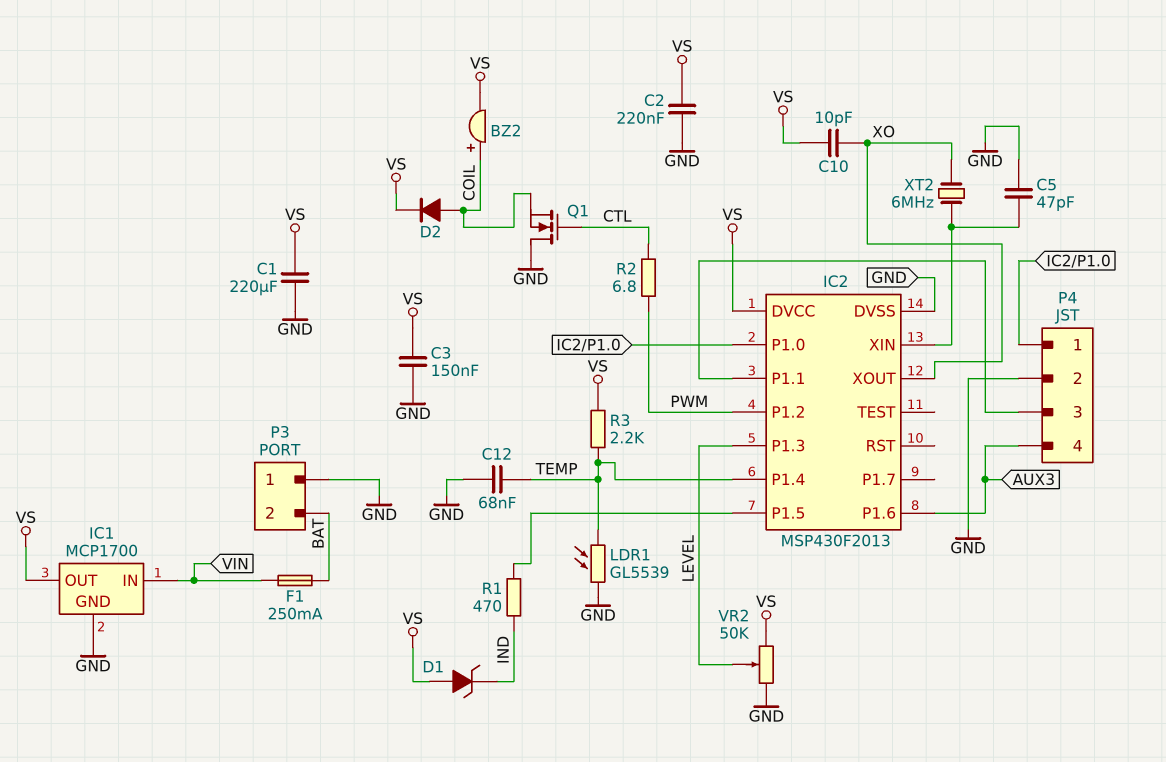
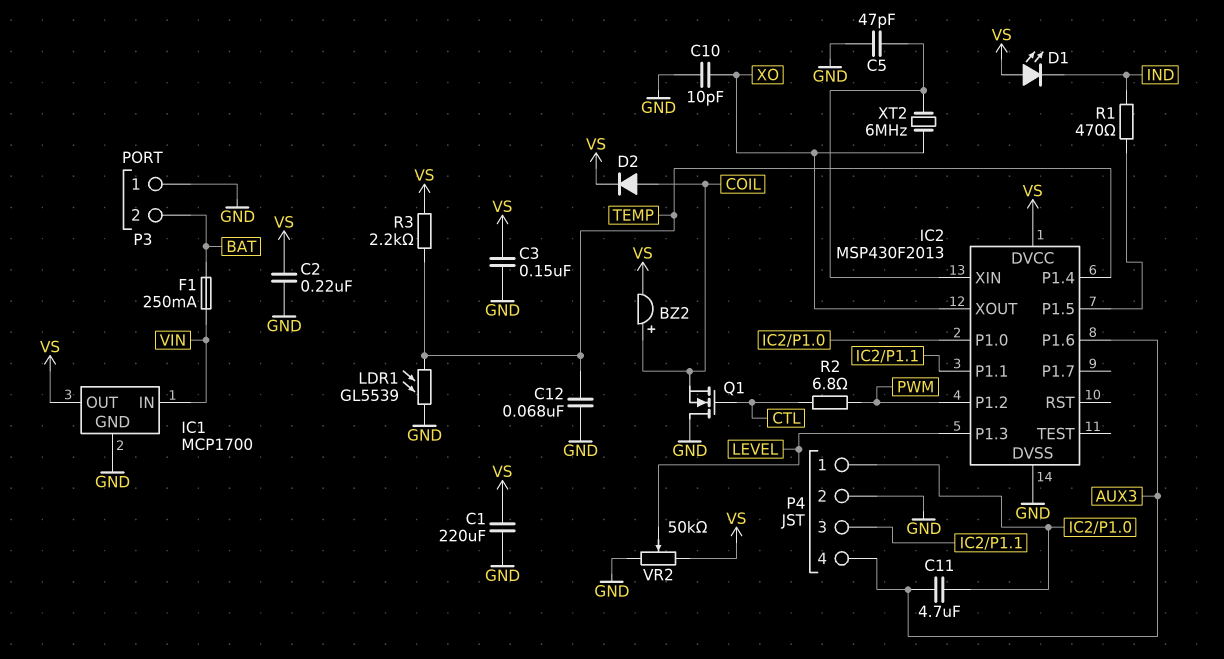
C10: 10pF (VS, XO) -> 10pF (GND, XO)
C11: none -> 4.7uF (AUX3, IC2/P1.0)
D1: zener (A VS, K IND) -> LED (A VS, K IND)

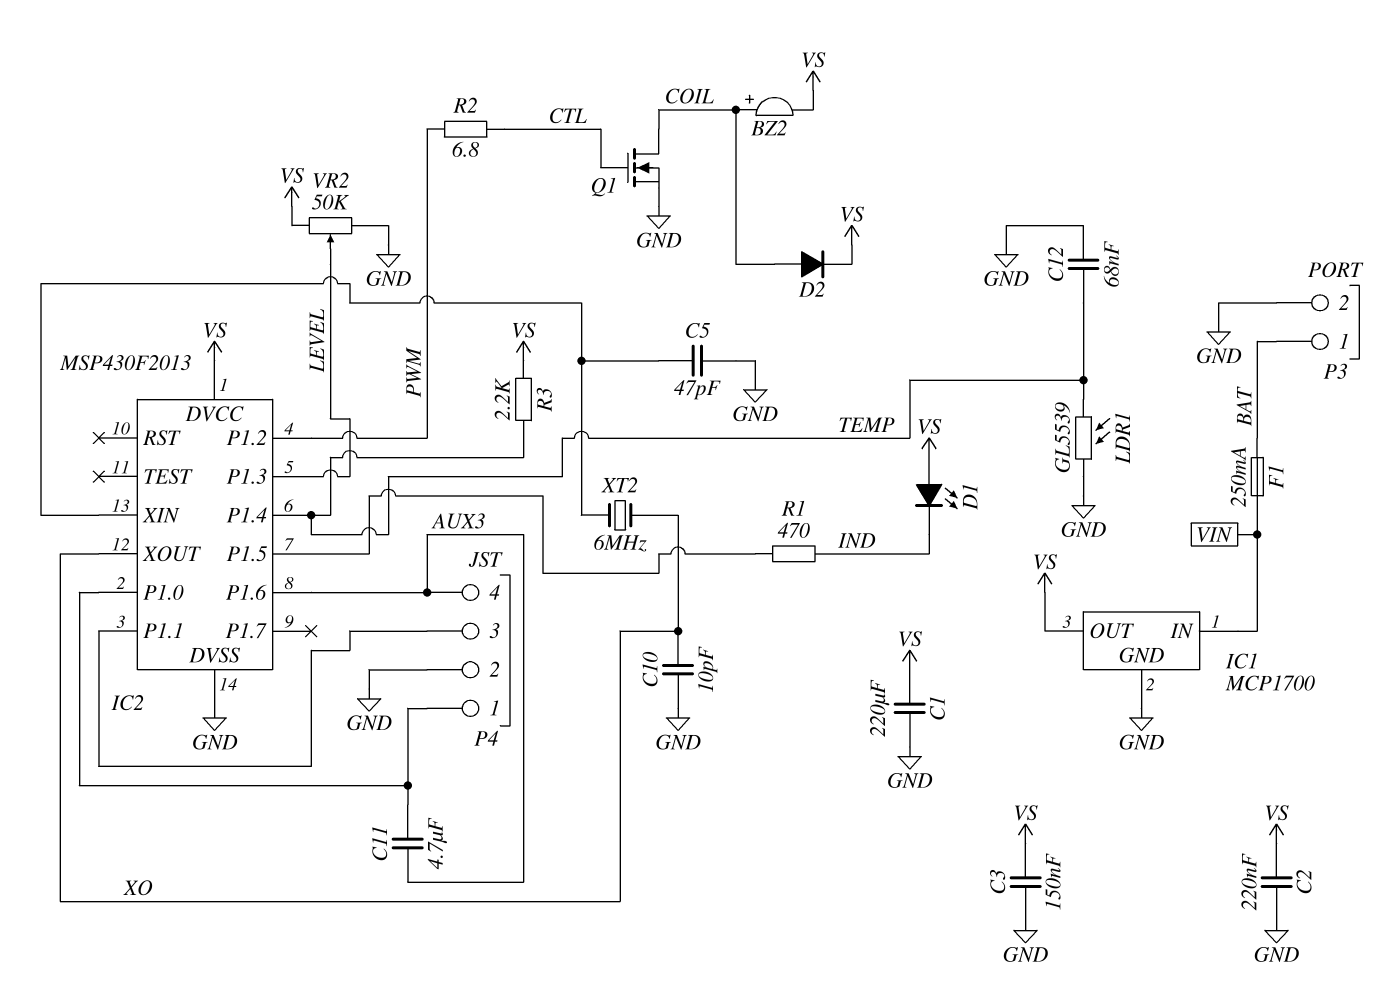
P3 pin 1: GND -> BAT
P3 pin 2: BAT -> GND
Q1: NMOS (G CTL, D GND, S COIL) -> NMOS (G CTL, D COIL, S GND)

